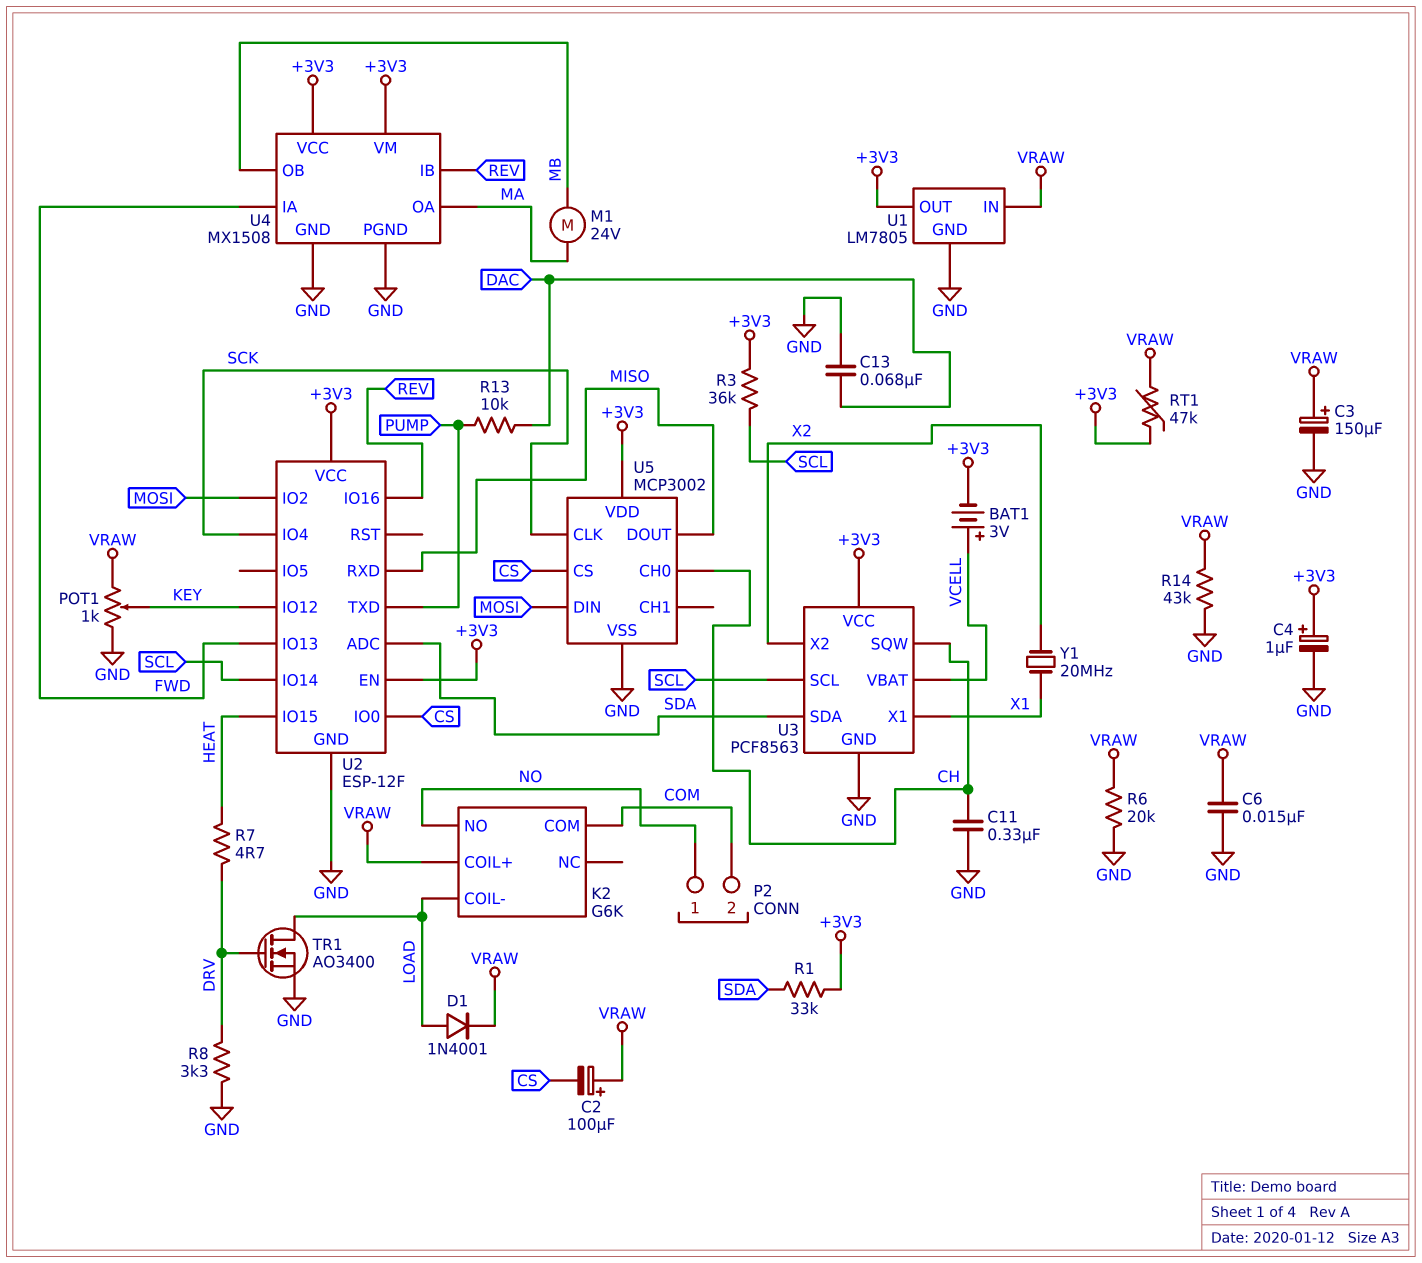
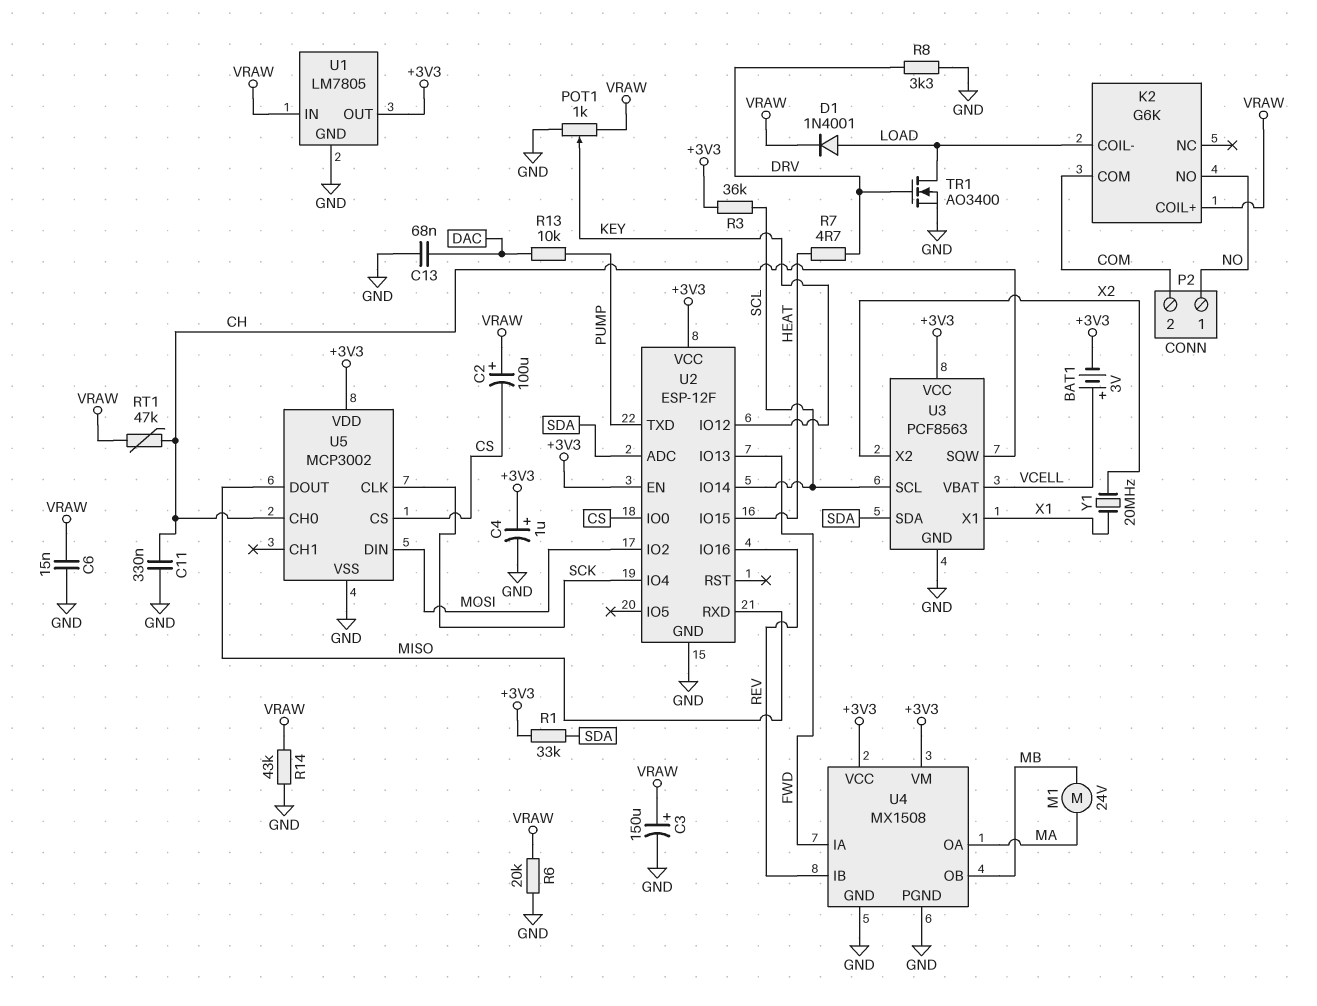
RT1: 47k (+3V3, VRAW) -> 47k (CH, VRAW)

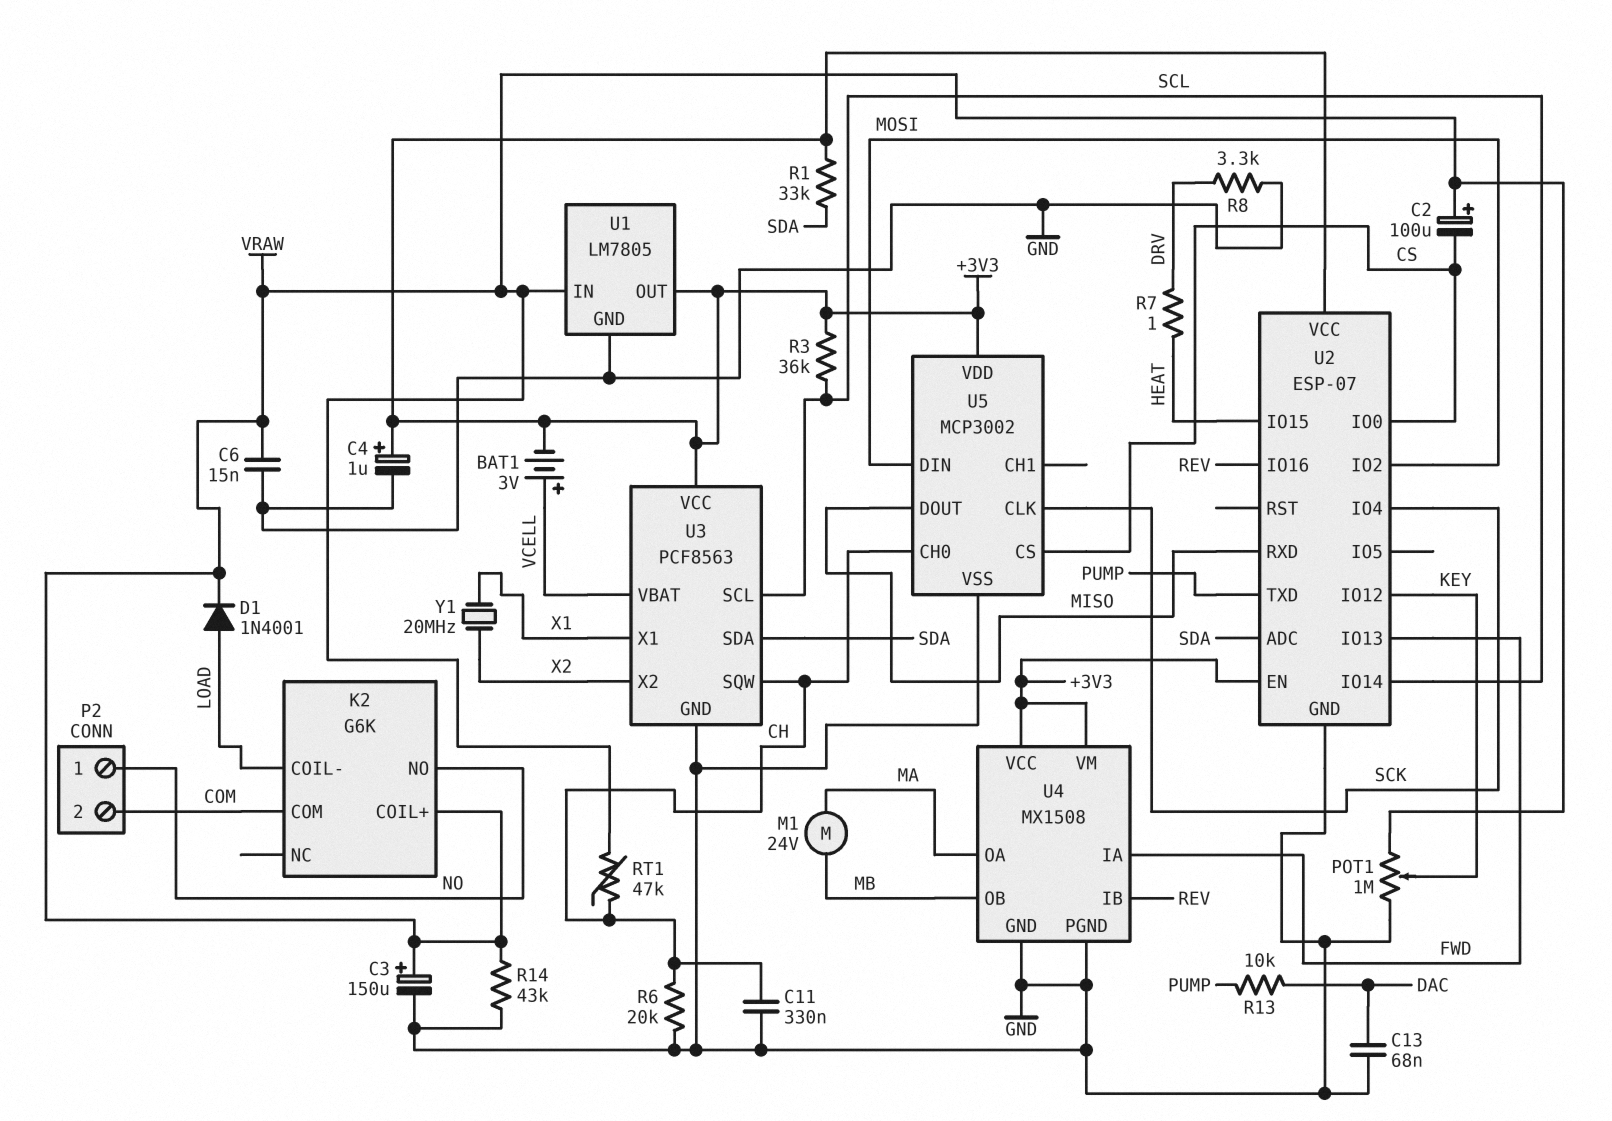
POT1: 1k (GND, VRAW, wiper KEY) -> 1M (GND, VRAW, wiper KEY)
R6: 20k (GND, VRAW) -> 20k (CH, GND)
R7: 4.7 (DRV, HEAT) -> 1 (DRV, HEAT)
TR1: NMOS AO3400 (G DRV, D LOAD, S GND) -> none
U2: ESP-12F -> ESP-07

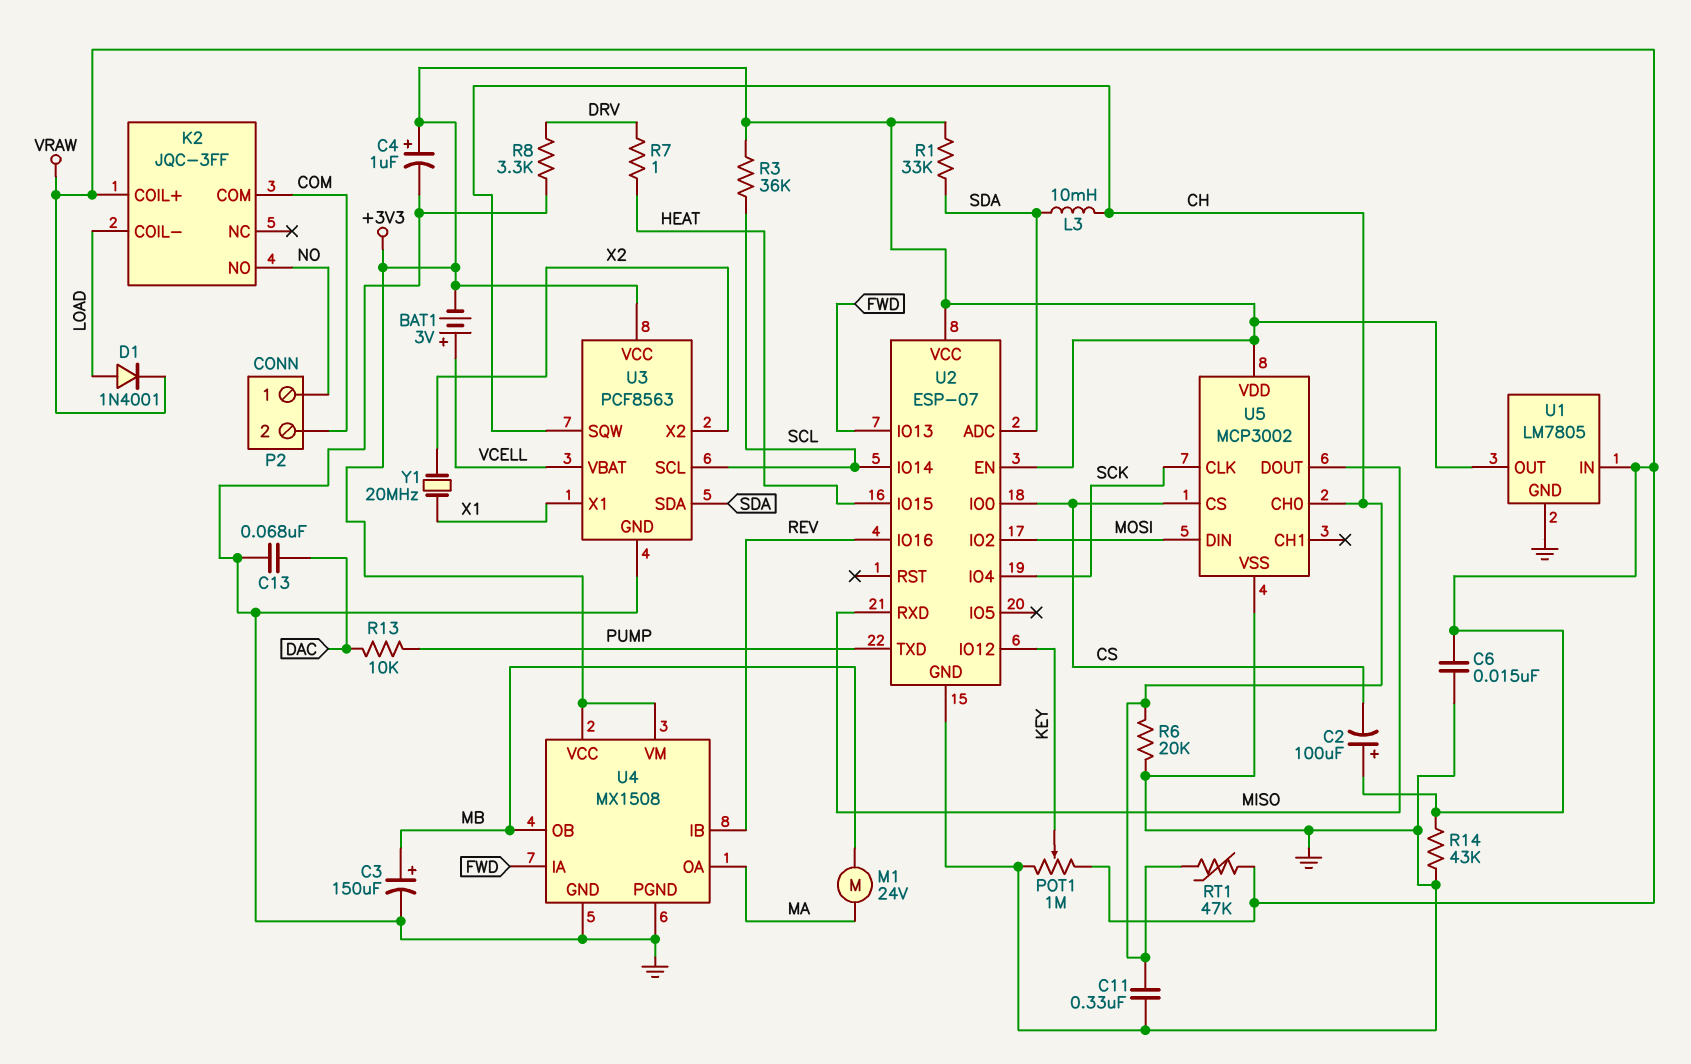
C3: 150uF (plus VRAW, minus GND) -> 150uF (plus MB, minus GND)
K2: G6K -> JQC-3FF
L3: none -> 10mH (CH, SDA)

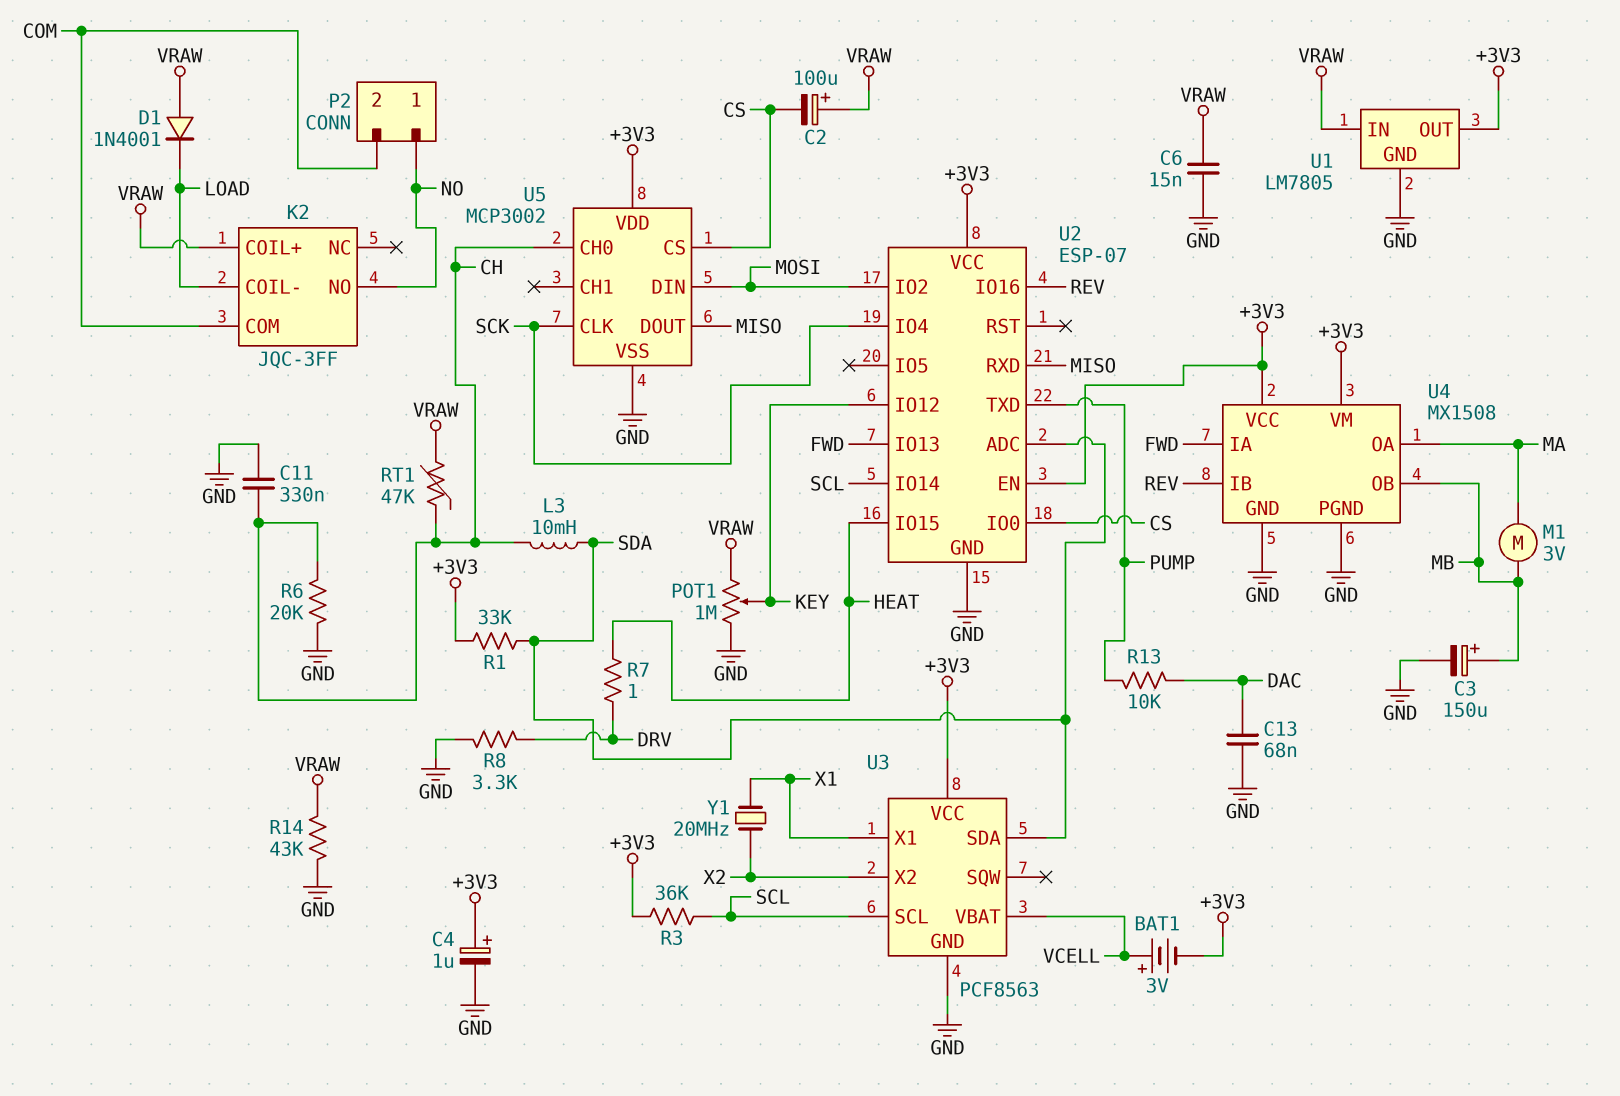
D1: diode 1N4001 (A LOAD, K VRAW) -> diode 1N4001 (A VRAW, K LOAD)
M1: motor 24V (MA, MB) -> motor 3V (MA, MB)
U3 pin SQW: CH -> none

